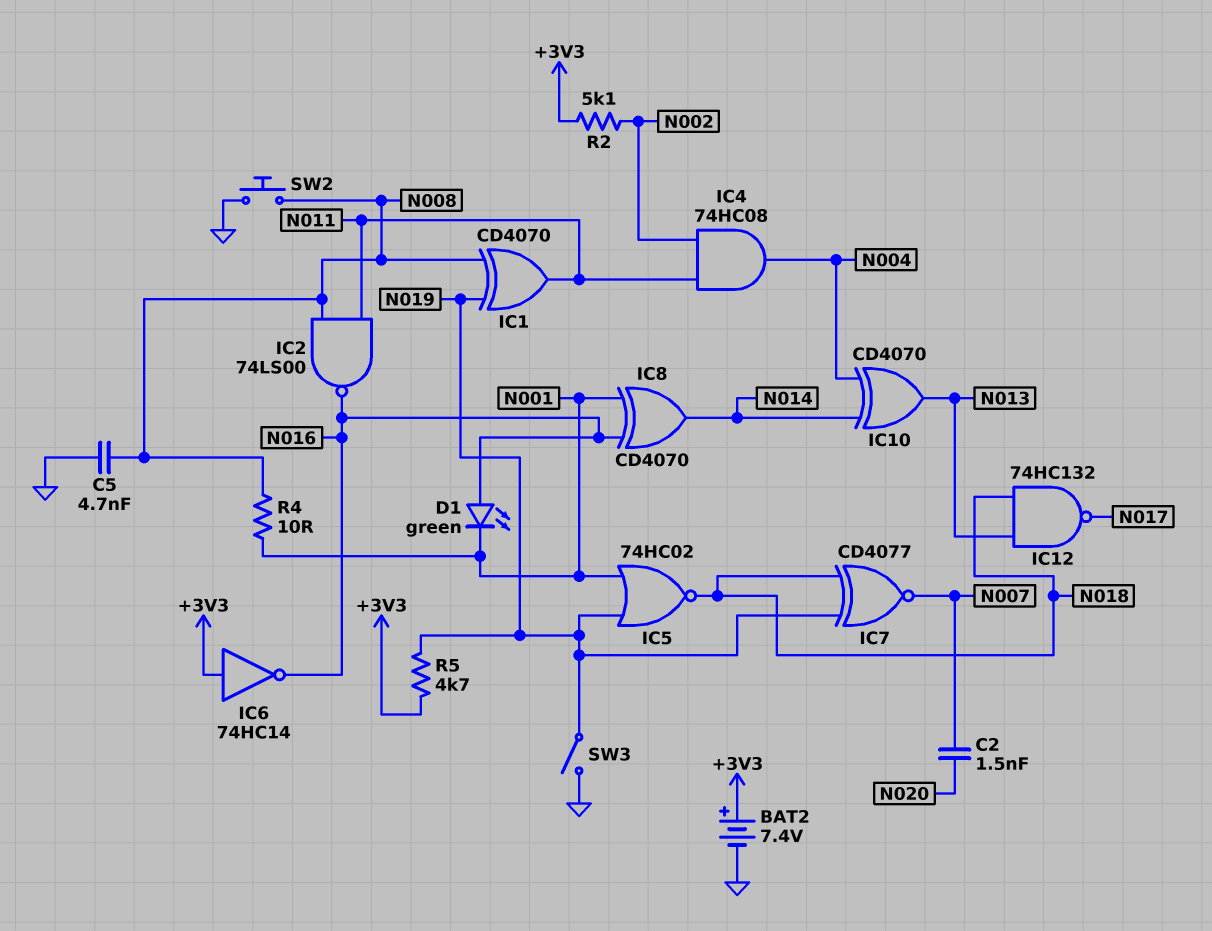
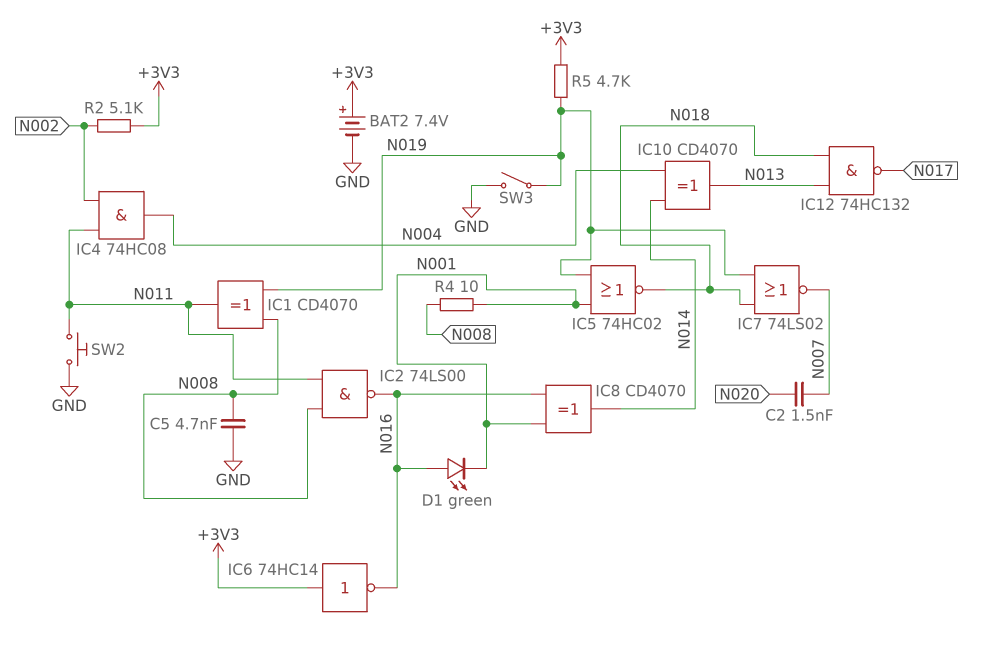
IC7: XNOR CD4077 (in N018, in N019, out N007) -> NOR 74LS02 (in N018, in N019, out N007)
SW2: button (GND, N008) -> button (GND, N011)

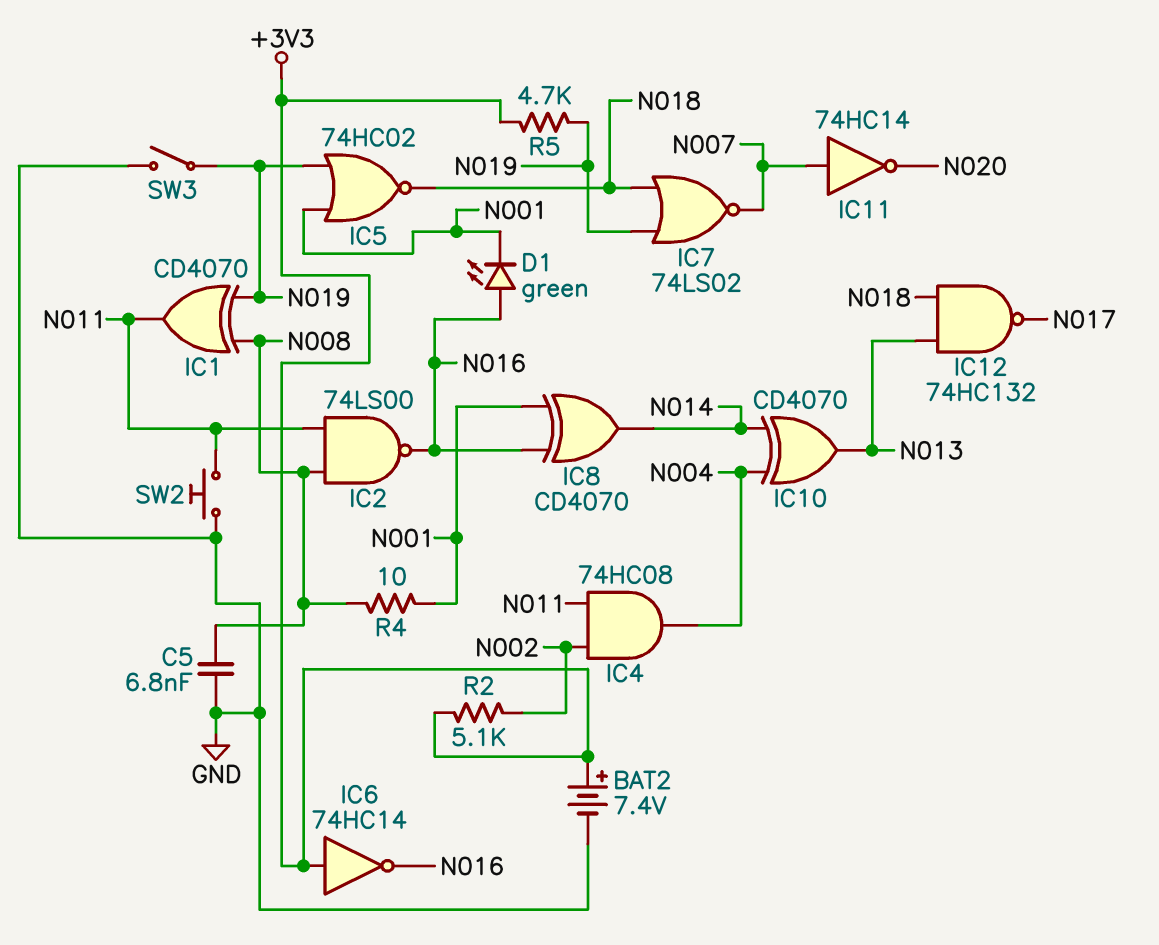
C2: 1.5nF (N007, N020) -> none
C5: 4.7nF (GND, N008) -> 6.8nF (GND, N008)
IC11: none -> NOT 74HC14 (in N007, out N020)

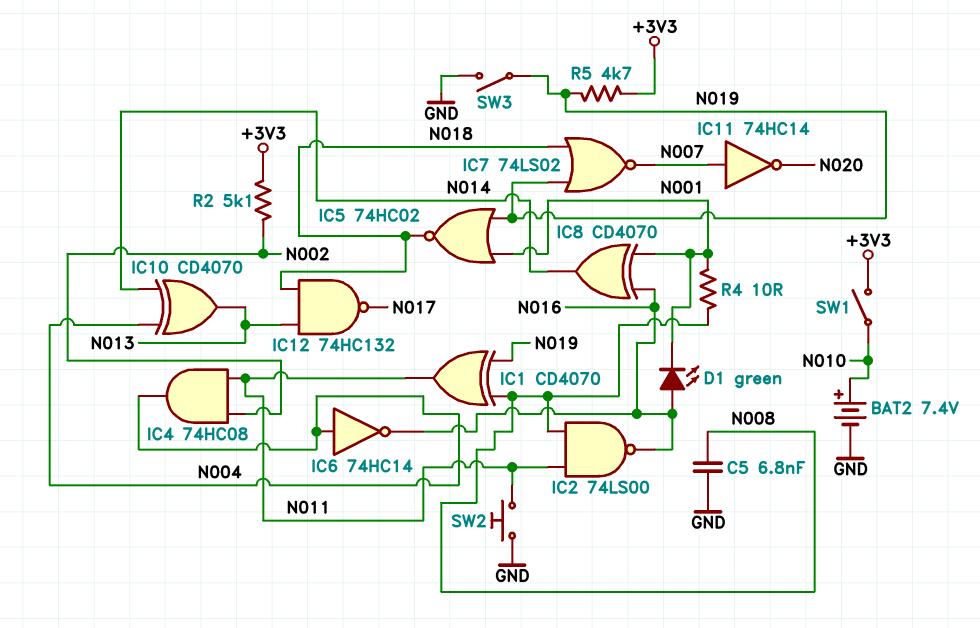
BAT2: 7.4V (plus +3V3, minus GND) -> 7.4V (plus N010, minus GND)
IC6: NOT 74HC14 (in +3V3, out N016) -> NOT 74HC14 (in N004, out N016)
SW1: none -> switch (+3V3, N010)

